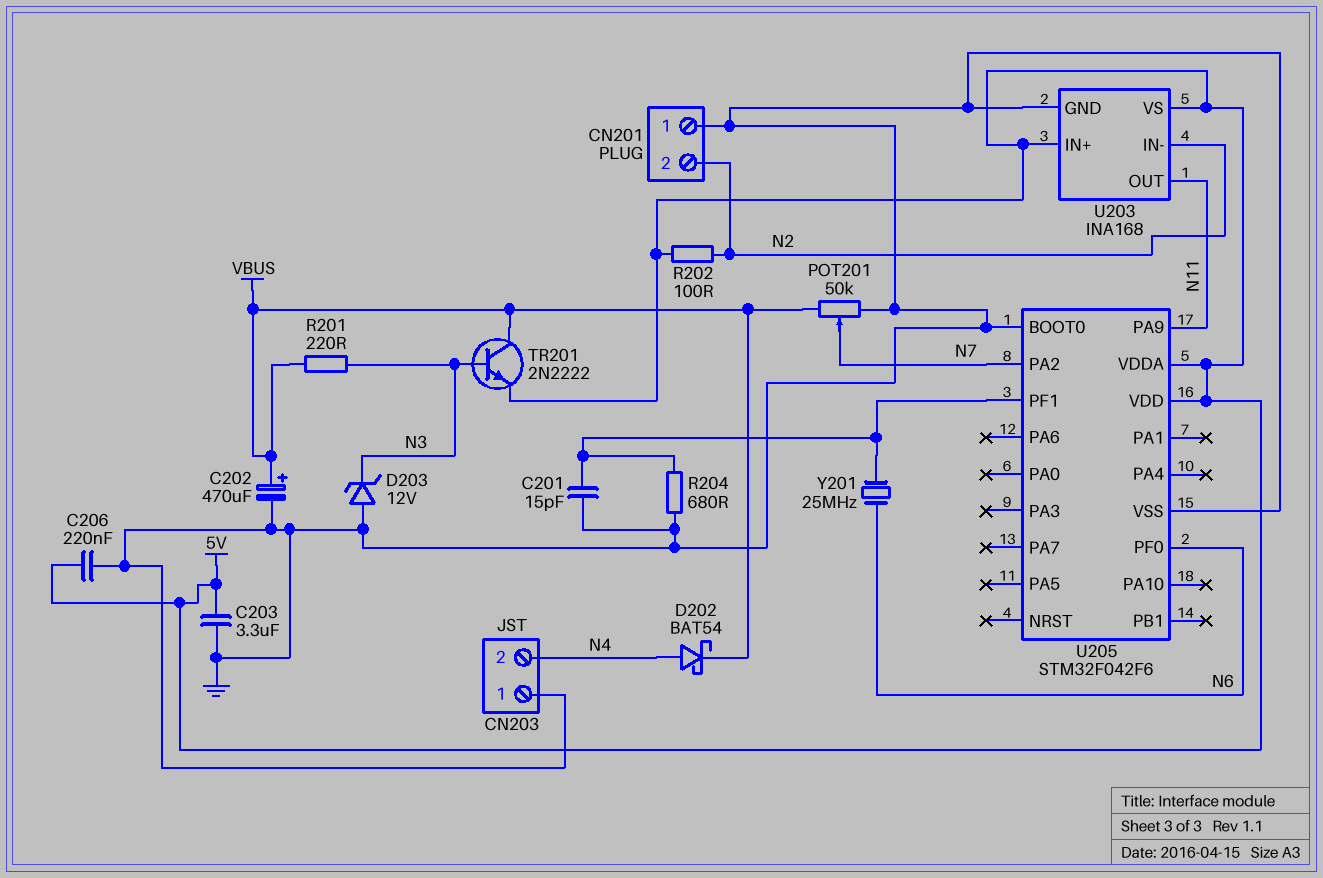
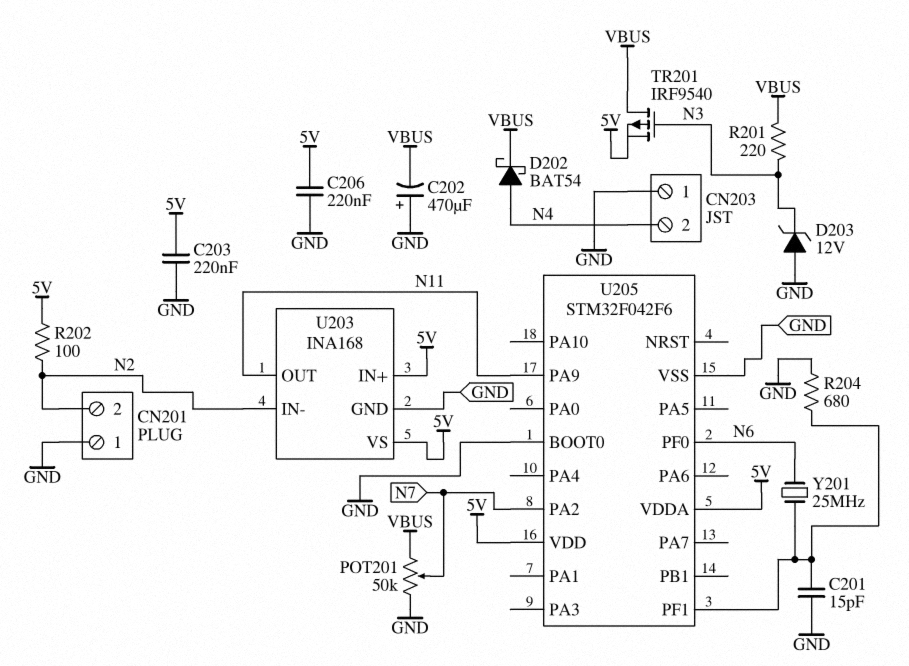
C202: 470uF (plus VBUS, minus GND) -> 470uF (plus GND, minus VBUS)
C203: 3.3uF (5V, GND) -> 220nF (5V, GND)
TR201: NPN 2N2222 (B N3, C VBUS, E 5V) -> PMOS IRF9540 (G N3, D VBUS, S 5V)

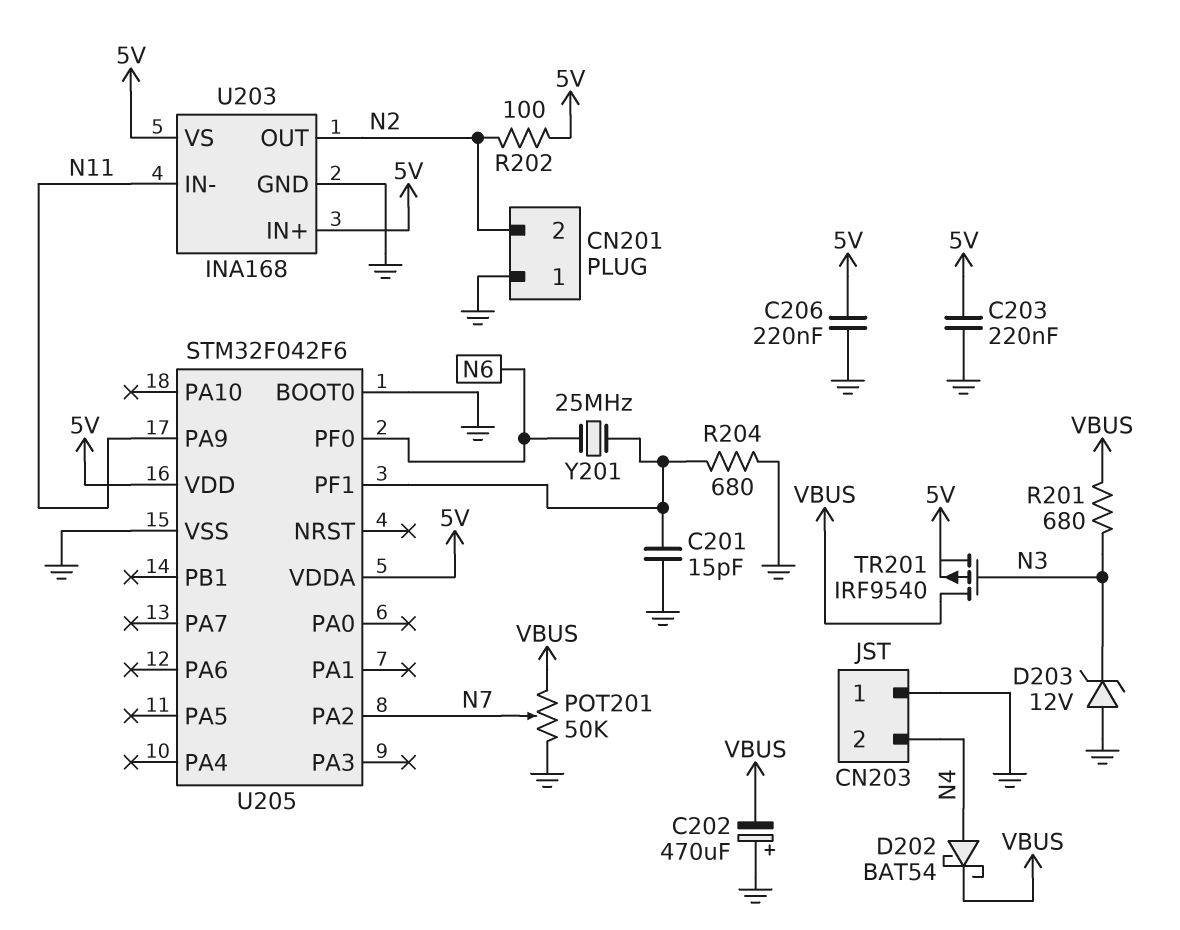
R201: 220 (N3, VBUS) -> 680 (N3, VBUS)
U203 pin IN-: N2 -> N11
U203 pin OUT: N11 -> N2

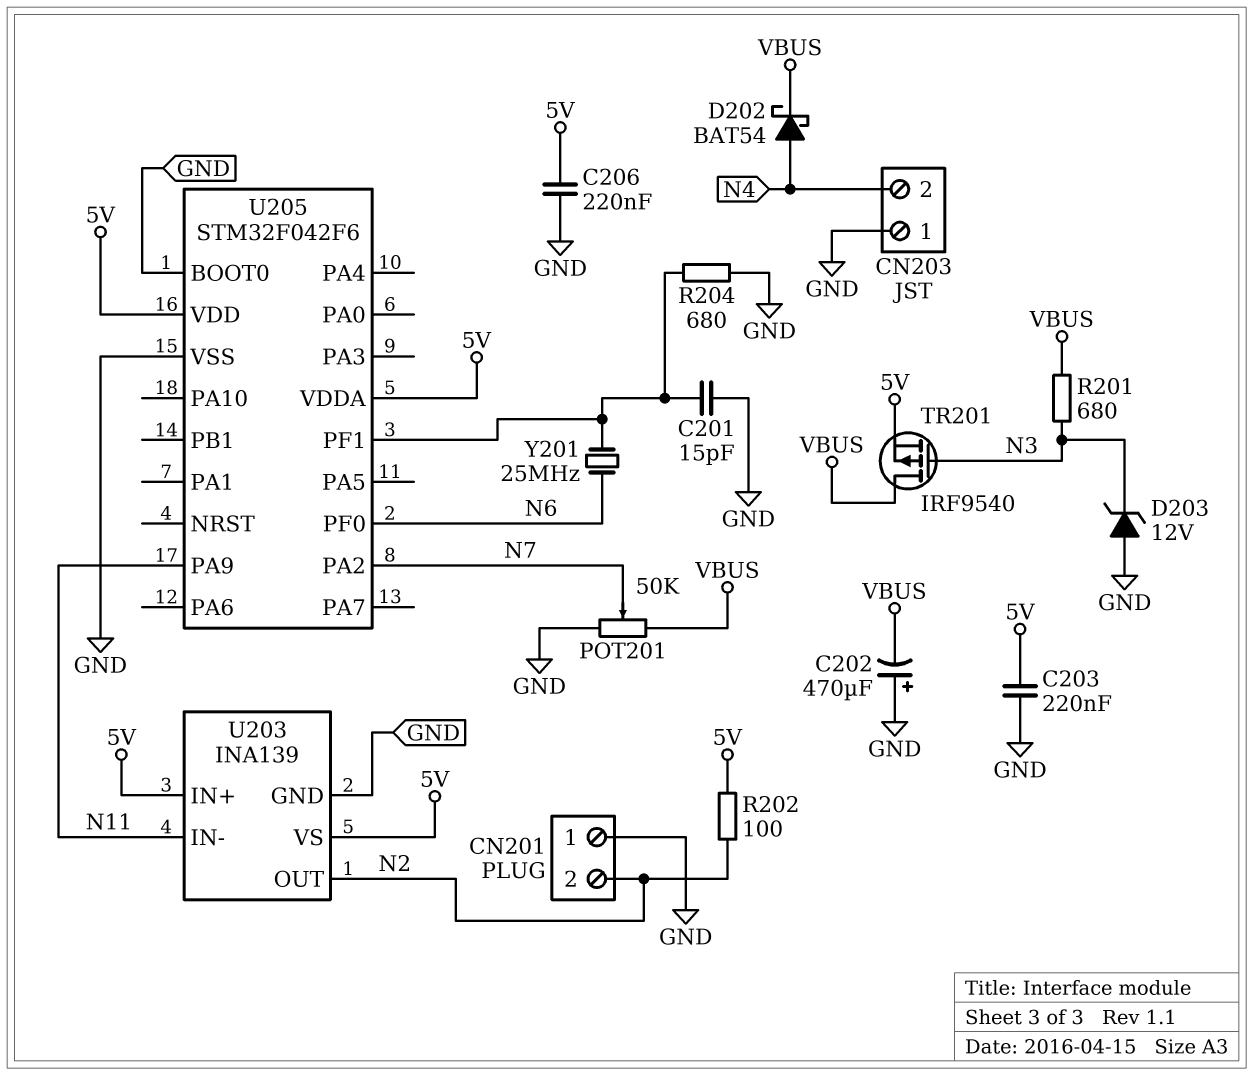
U203: INA168 -> INA139

